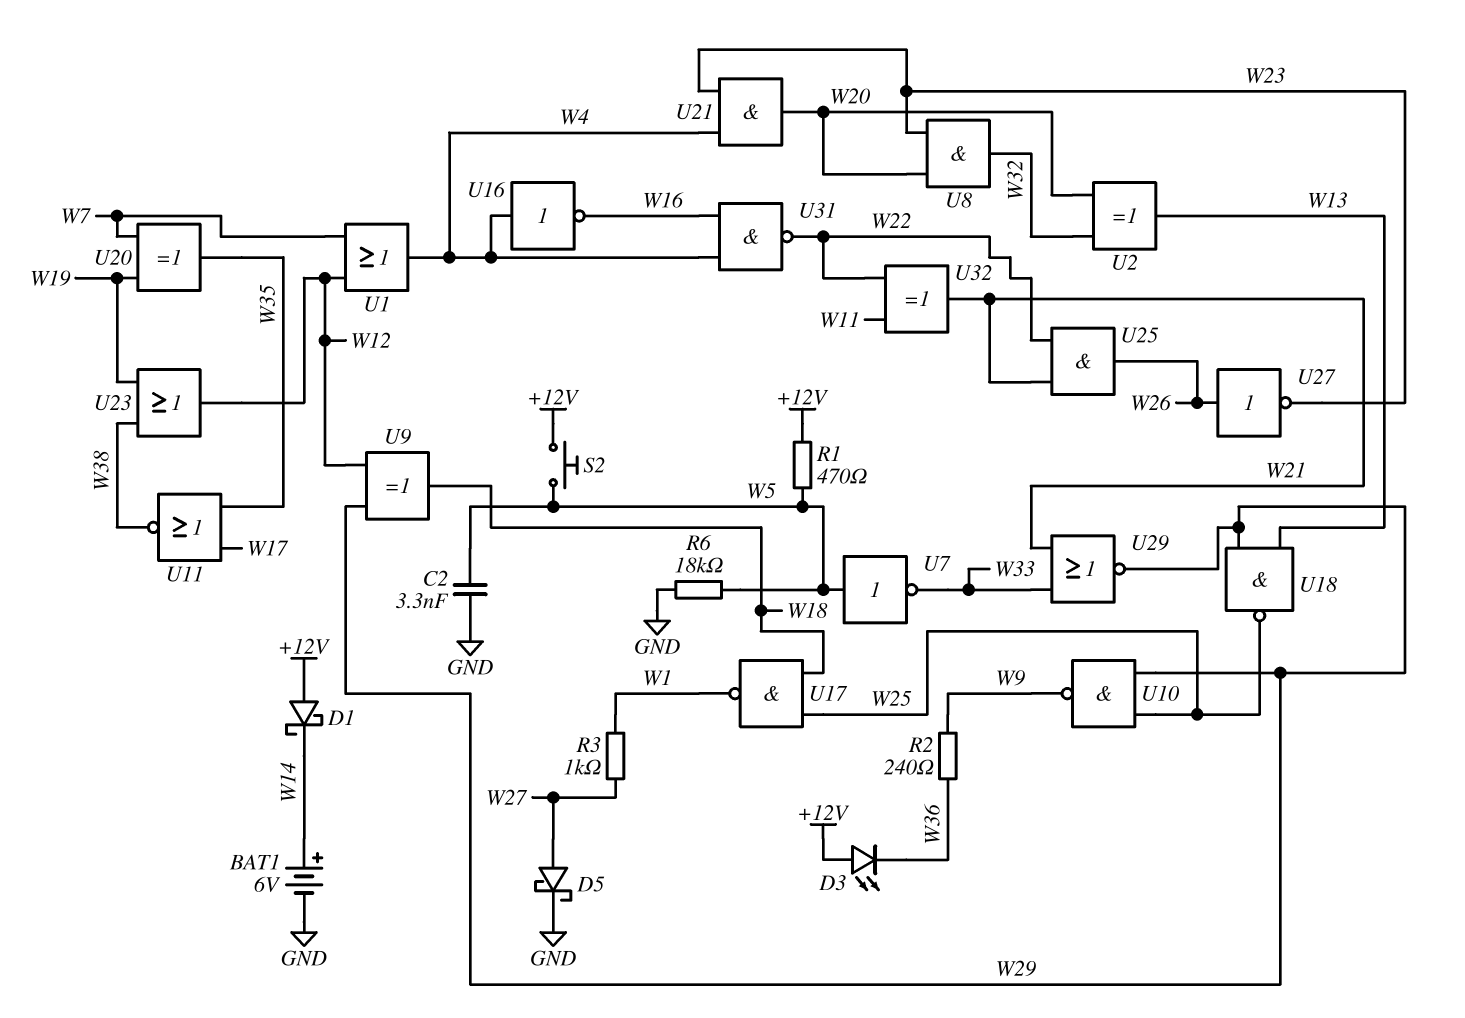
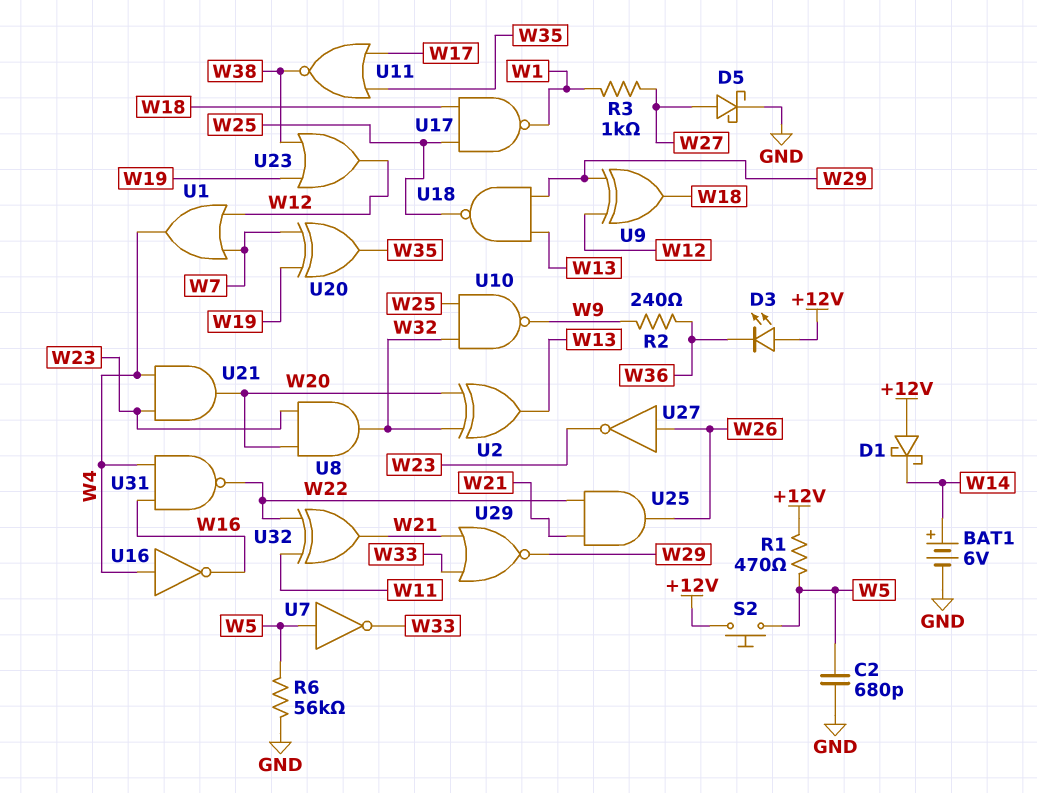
C2: 3.3nF (GND, W5) -> 680pF (GND, W5)
R6: 18k (GND, W5) -> 56k (GND, W5)
U10: NAND (in W25, in W29, out W9) -> NAND (in W25, in W32, out W9)

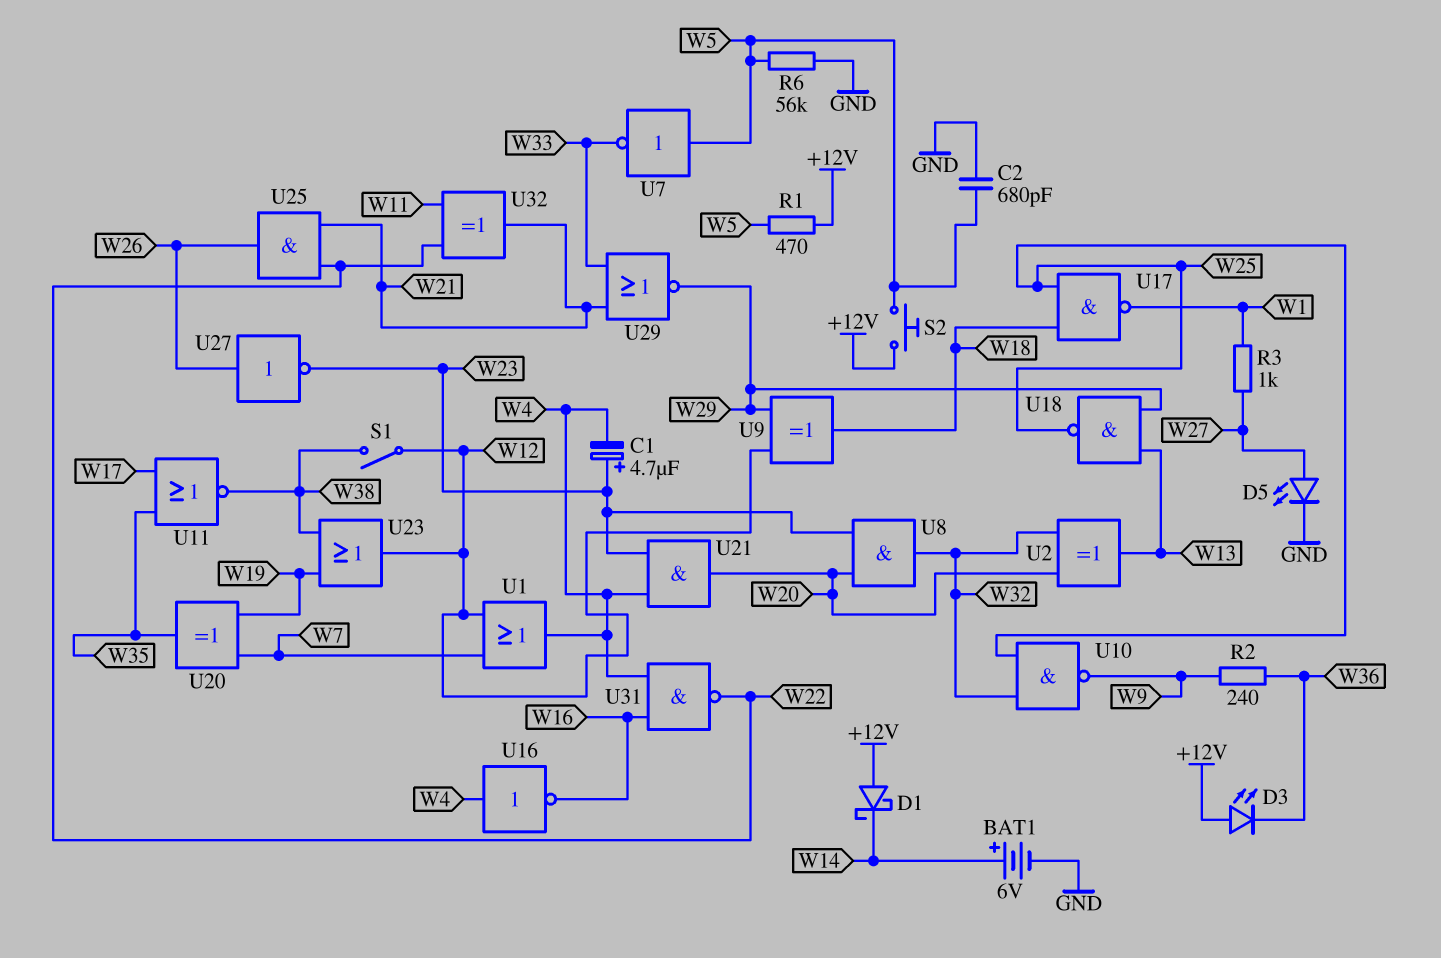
C1: none -> 4.7uF (plus W23, minus W4)
D5: schottky (A W27, K GND) -> LED (A W27, K GND)
S1: none -> switch (W12, W38)

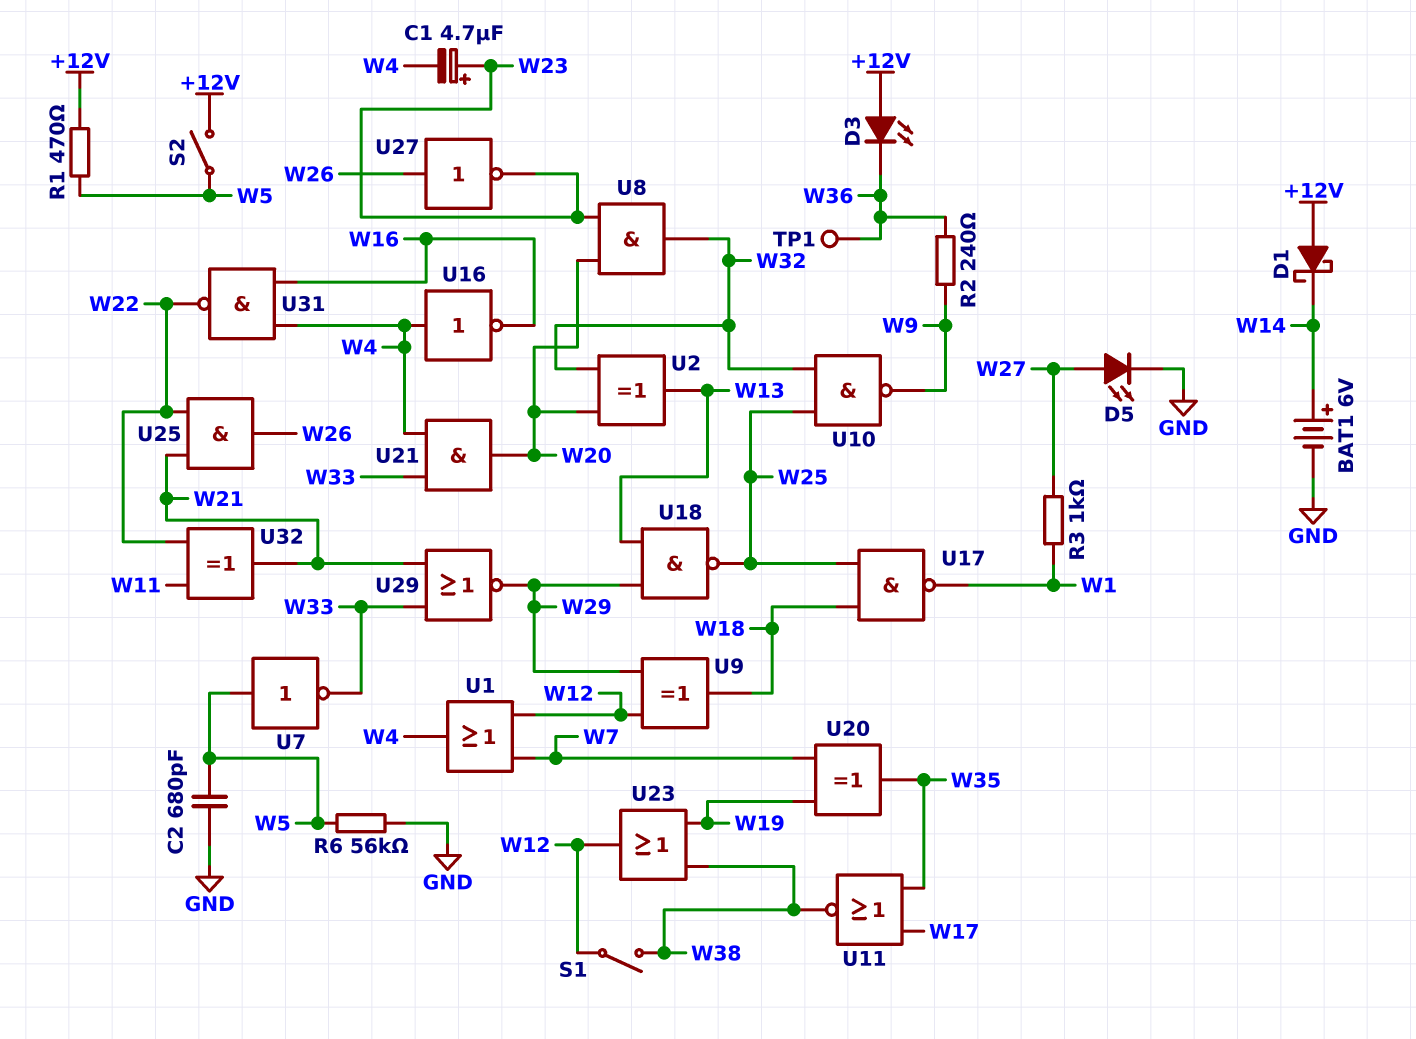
S2: button (+12V, W5) -> switch (+12V, W5)
TP1: none -> test point (W36)
U21: AND (in W4, in W23, out W20) -> AND (in W4, in W33, out W20)

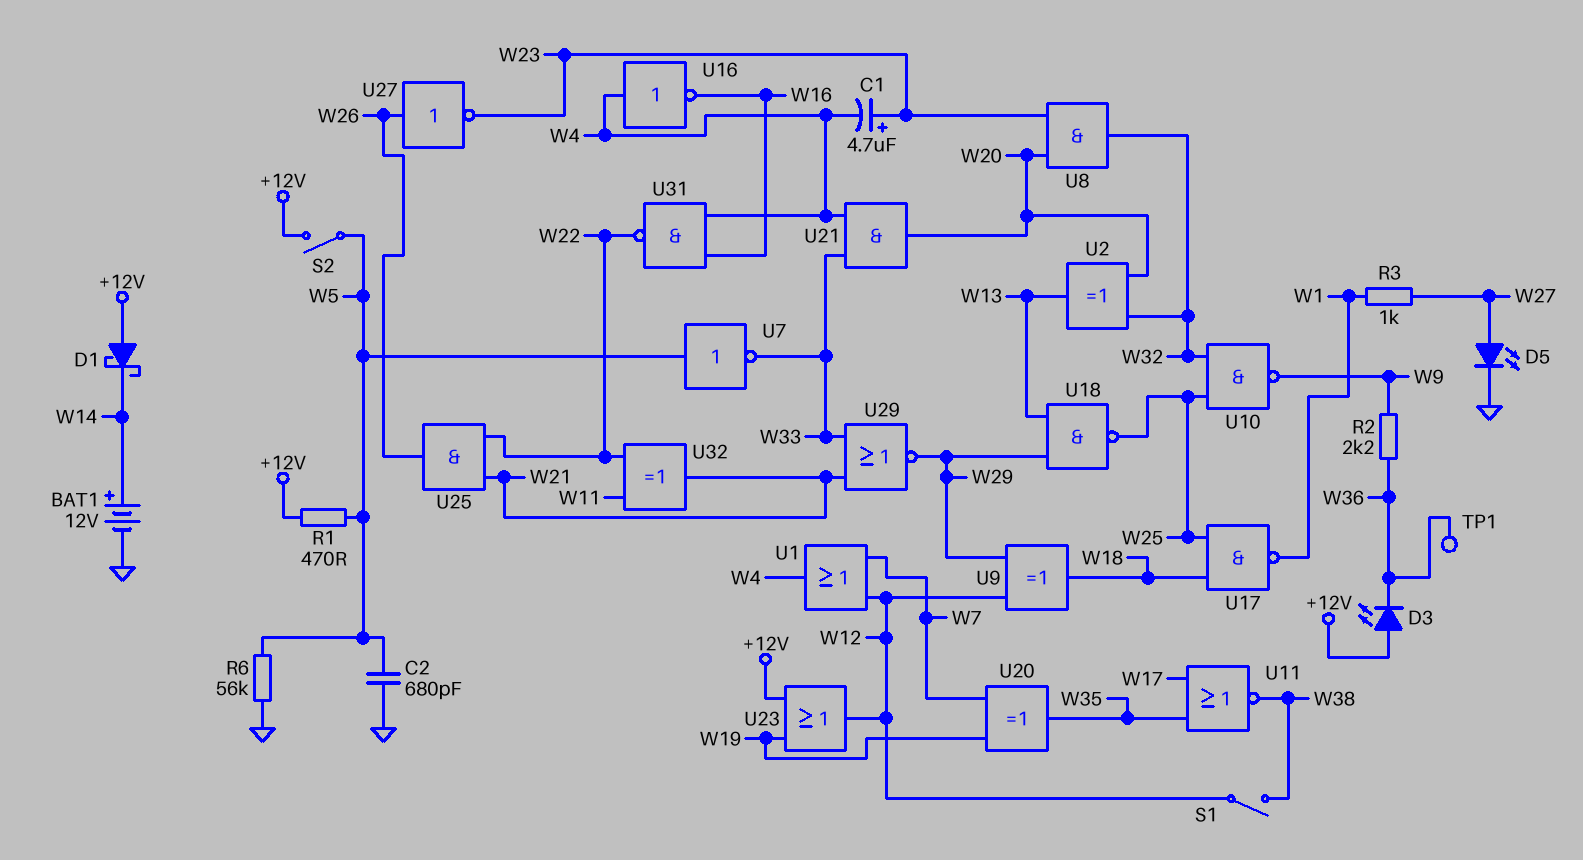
BAT1: 6V (plus W14, minus GND) -> 12V (plus W14, minus GND)
R2: 240 (W9, W36) -> 2.2k (W9, W36)
U23: OR (in W19, in W38, out W12) -> OR (in +12V, in W19, out W12)

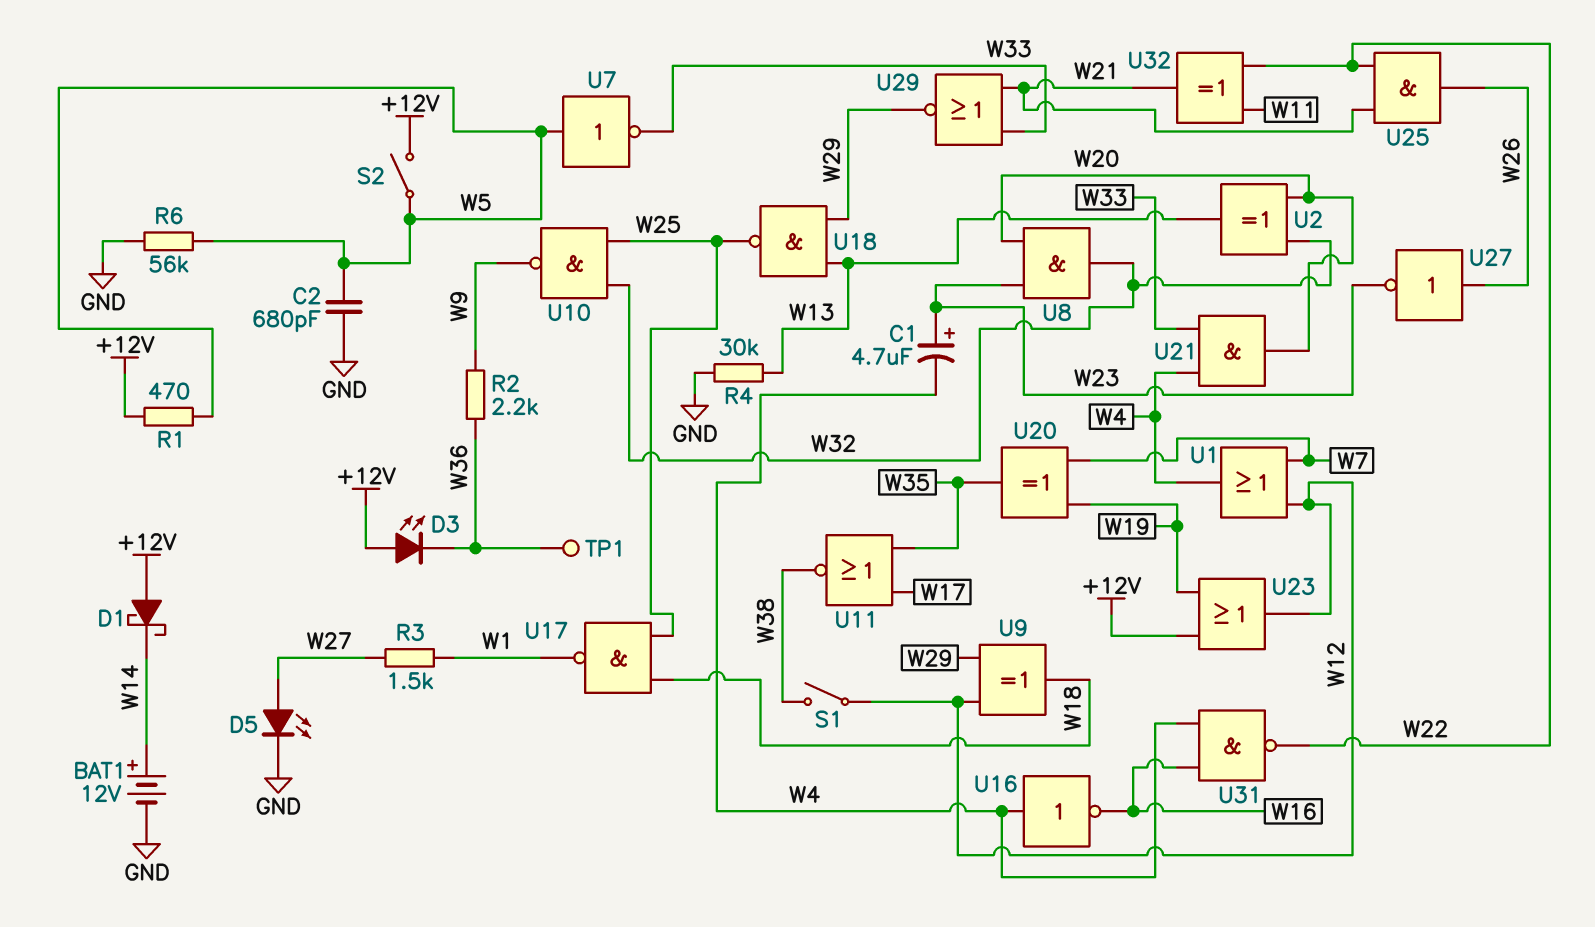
R3: 1k (W1, W27) -> 1.5k (W1, W27)
R4: none -> 30k (GND, W13)

